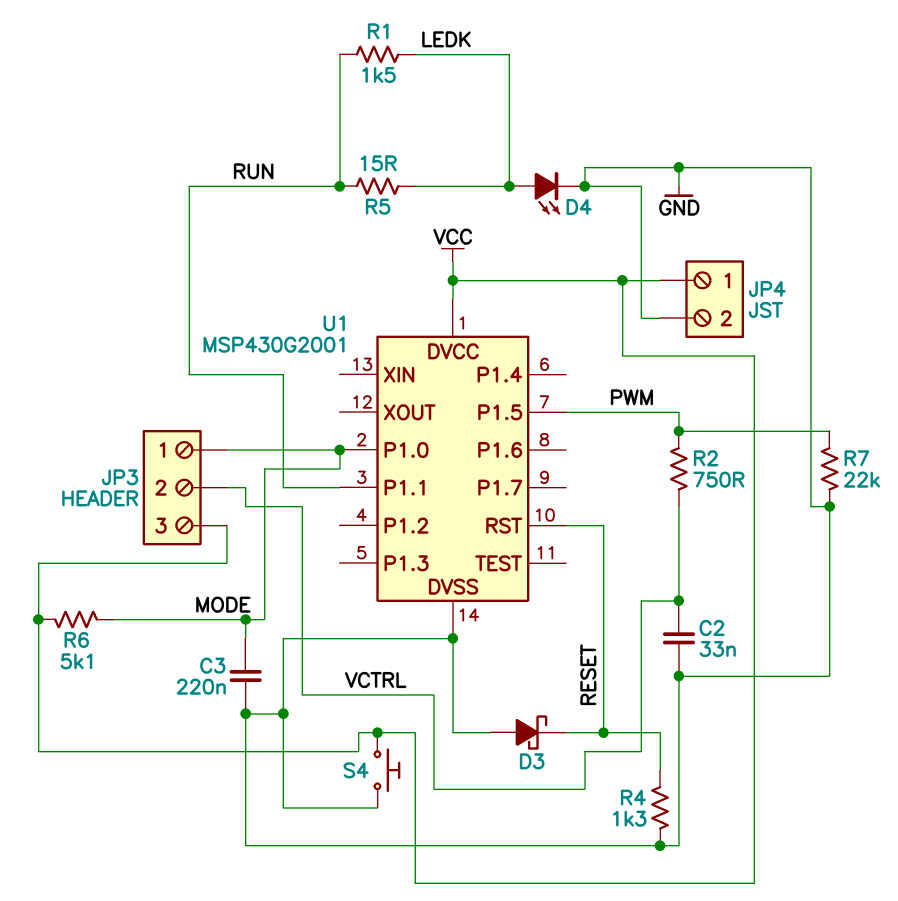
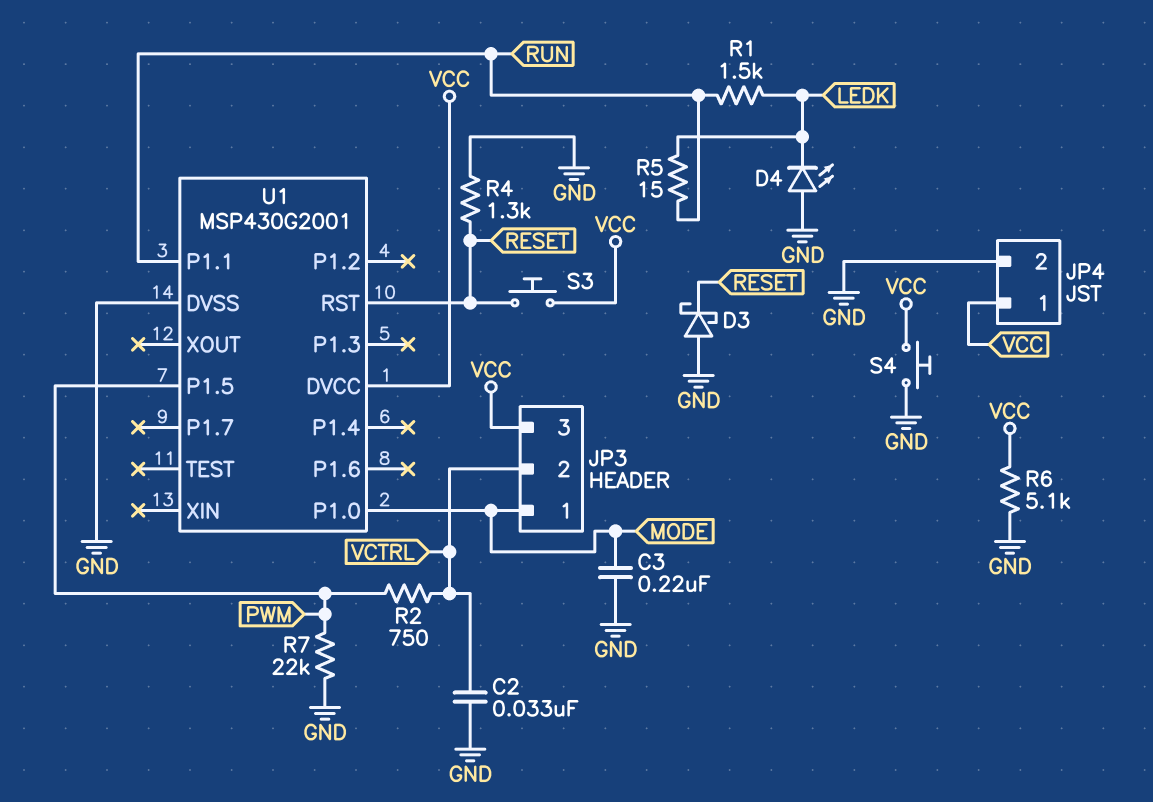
D4: LED (A LEDK, K GND) -> LED (A GND, K LEDK)
R6: 5.1k (MODE, VCC) -> 5.1k (GND, VCC)
S3: none -> button (RESET, VCC)

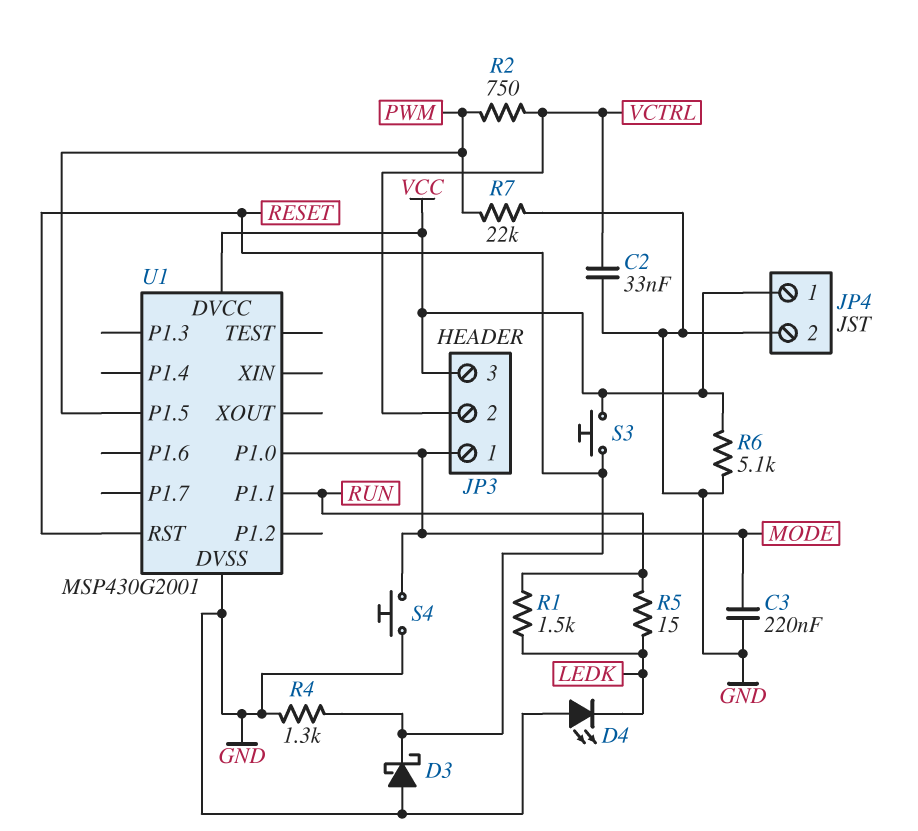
S4: button (GND, VCC) -> button (GND, MODE)

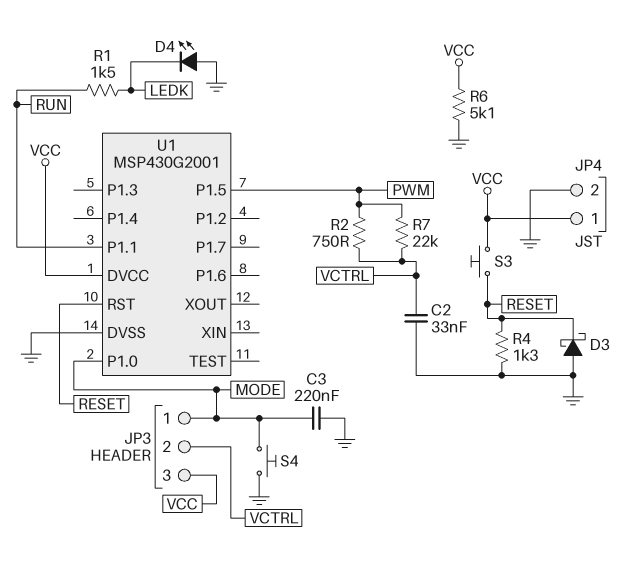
R5: 15 (LEDK, RUN) -> none
R7: 22k (GND, PWM) -> 22k (PWM, VCTRL)

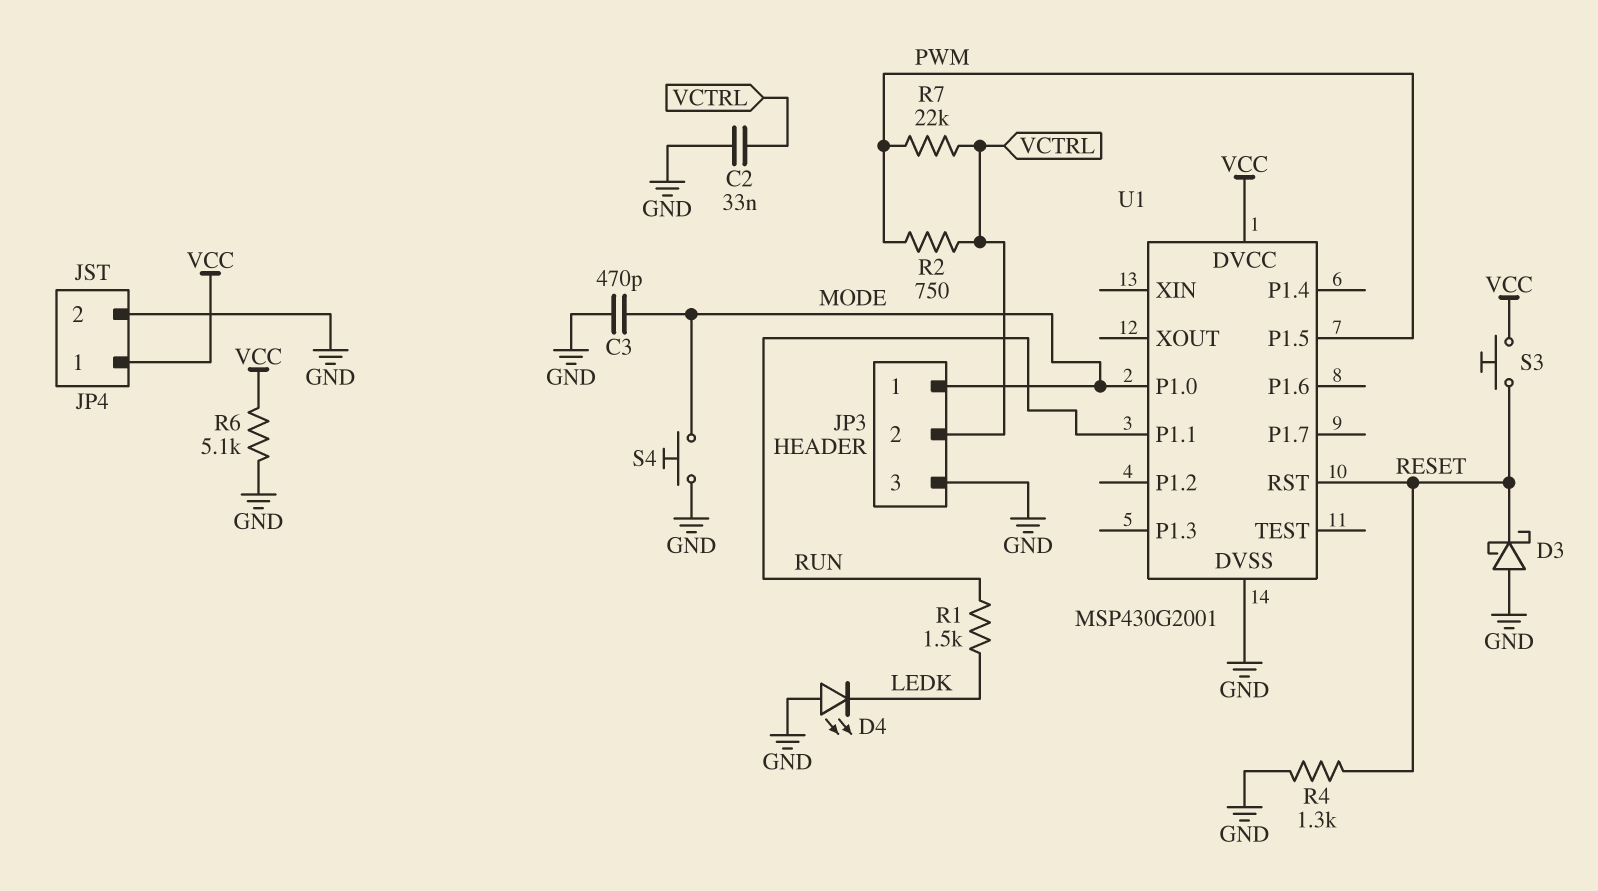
C3: 220nF (GND, MODE) -> 470pF (GND, MODE)
JP3 pin 3: VCC -> GND

